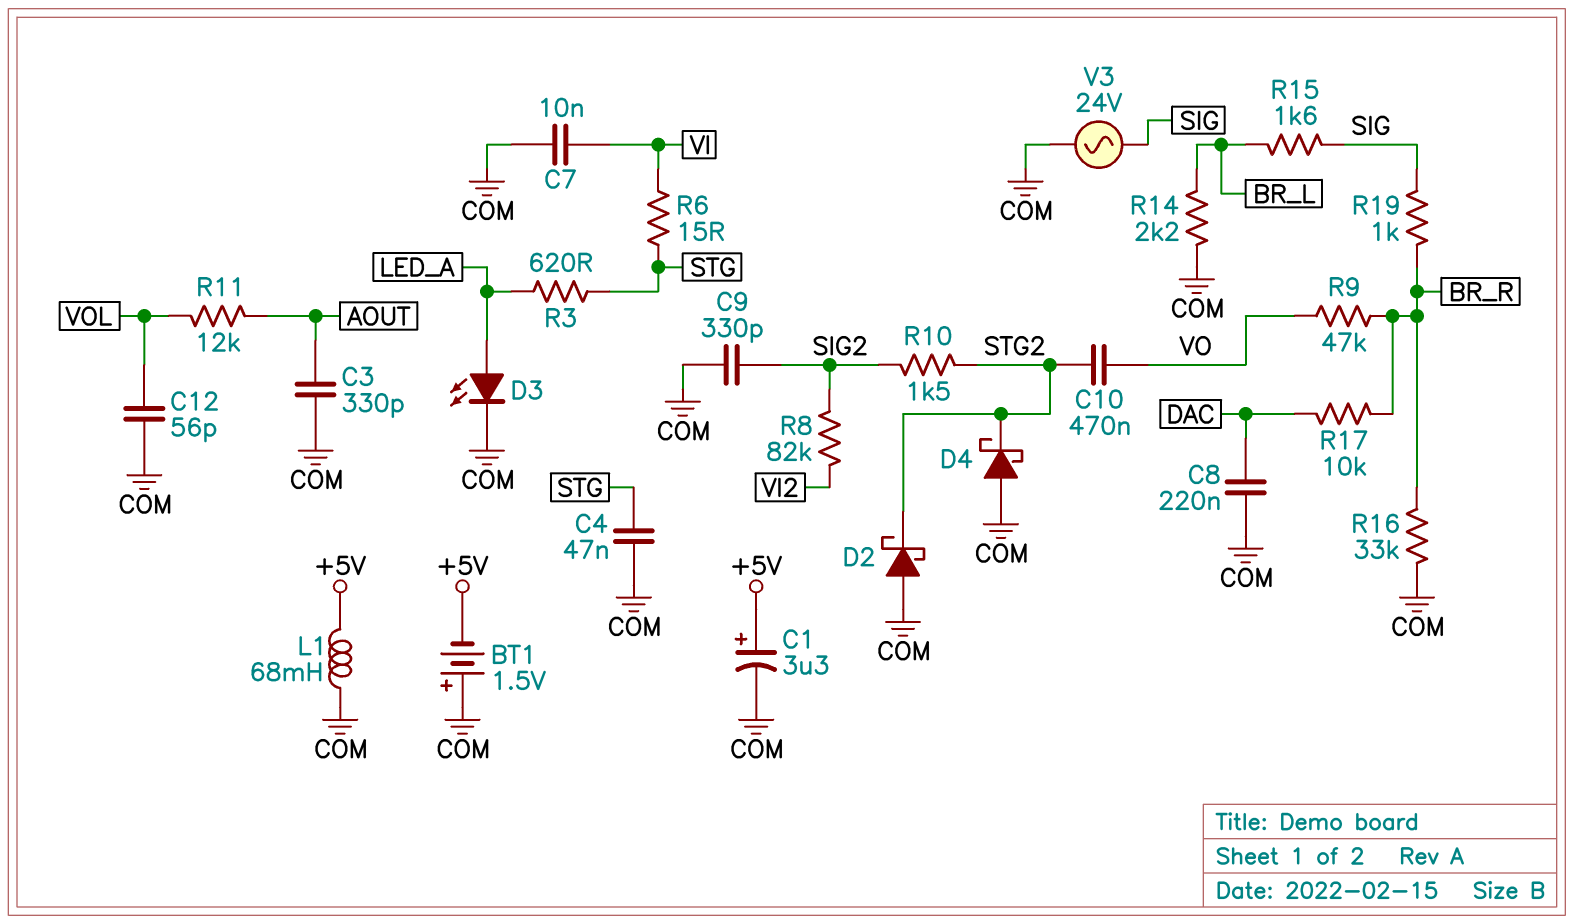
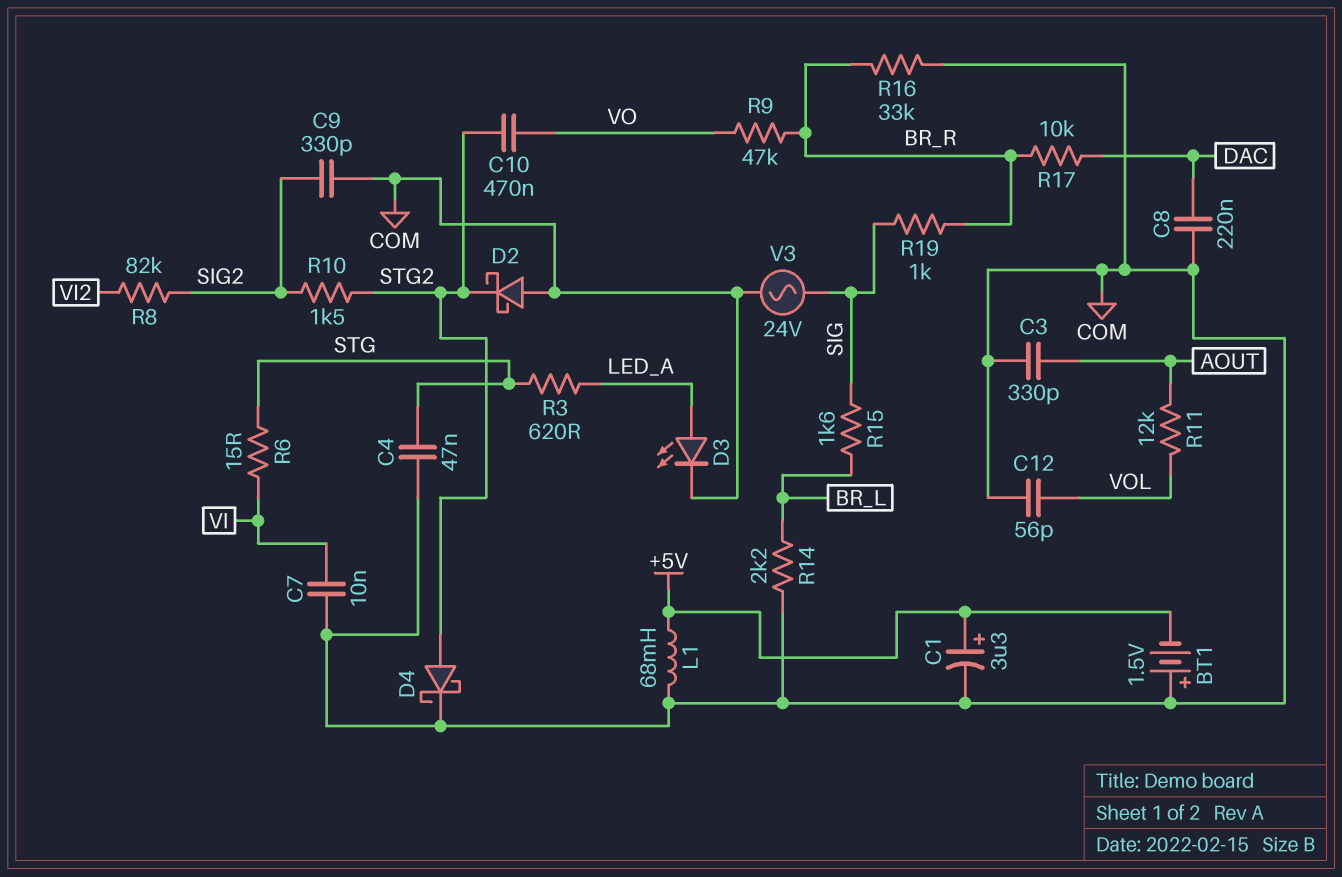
D4: schottky (A COM, K STG2) -> schottky (A STG2, K COM)

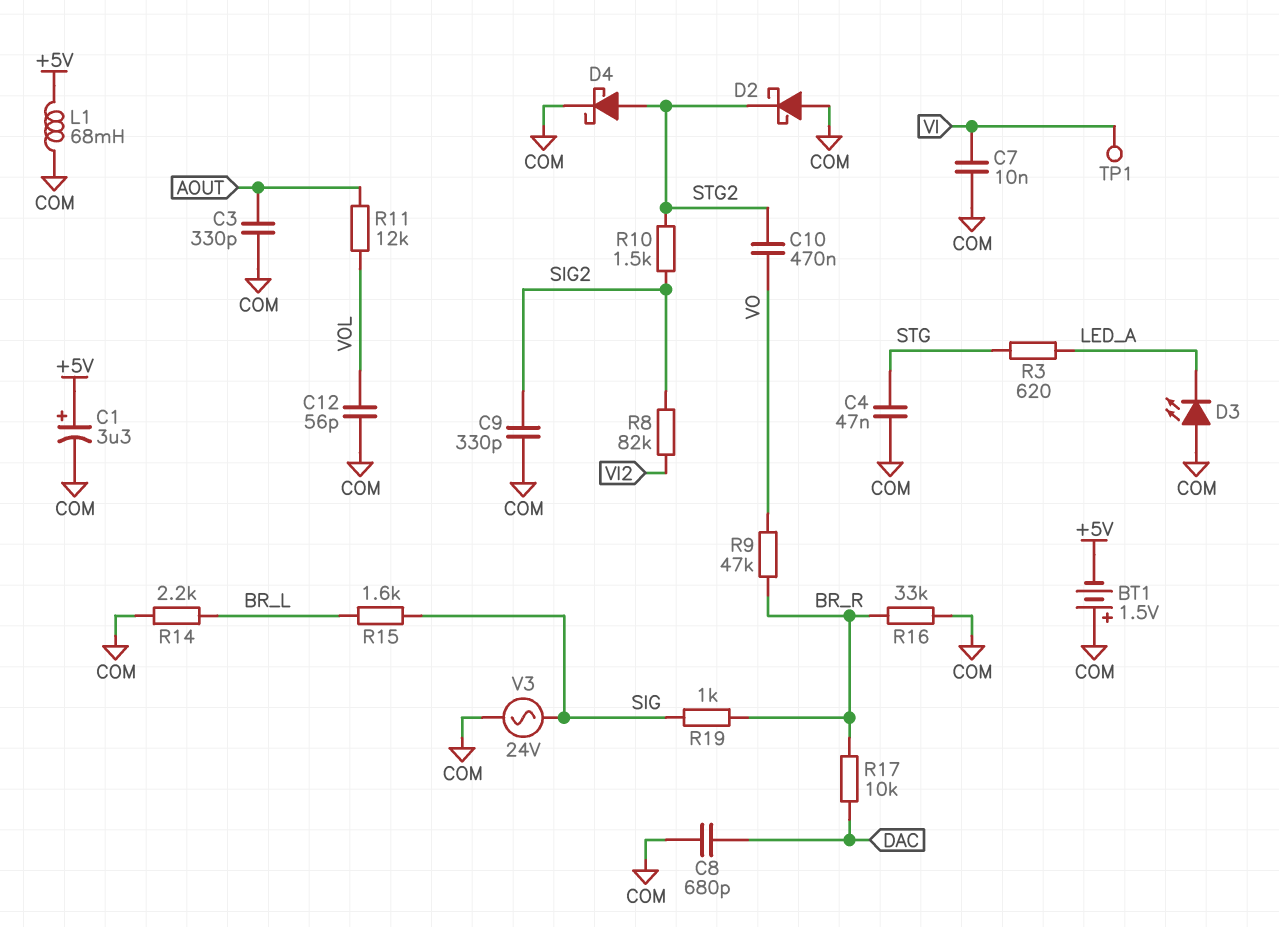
C8: 220nF (COM, DAC) -> 680pF (COM, DAC)
D3: LED (A LED_A, K COM) -> LED (A COM, K LED_A)
R6: 15 (STG, VI) -> none
TP1: none -> test point (VI)

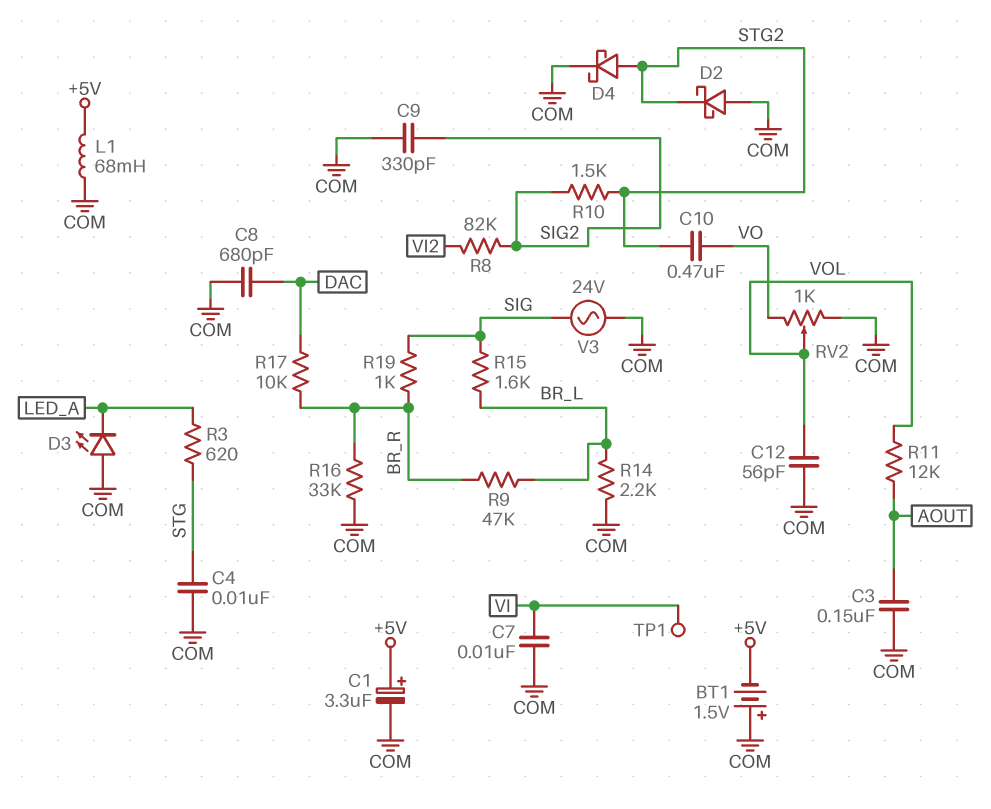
C3: 330pF (AOUT, COM) -> 150nF (AOUT, COM)
C4: 47nF (COM, STG) -> 10nF (COM, STG)
R9: 47k (BR_R, VO) -> 47k (BR_L, BR_R)
RV2: none -> 1k (COM, VO, wiper VOL)

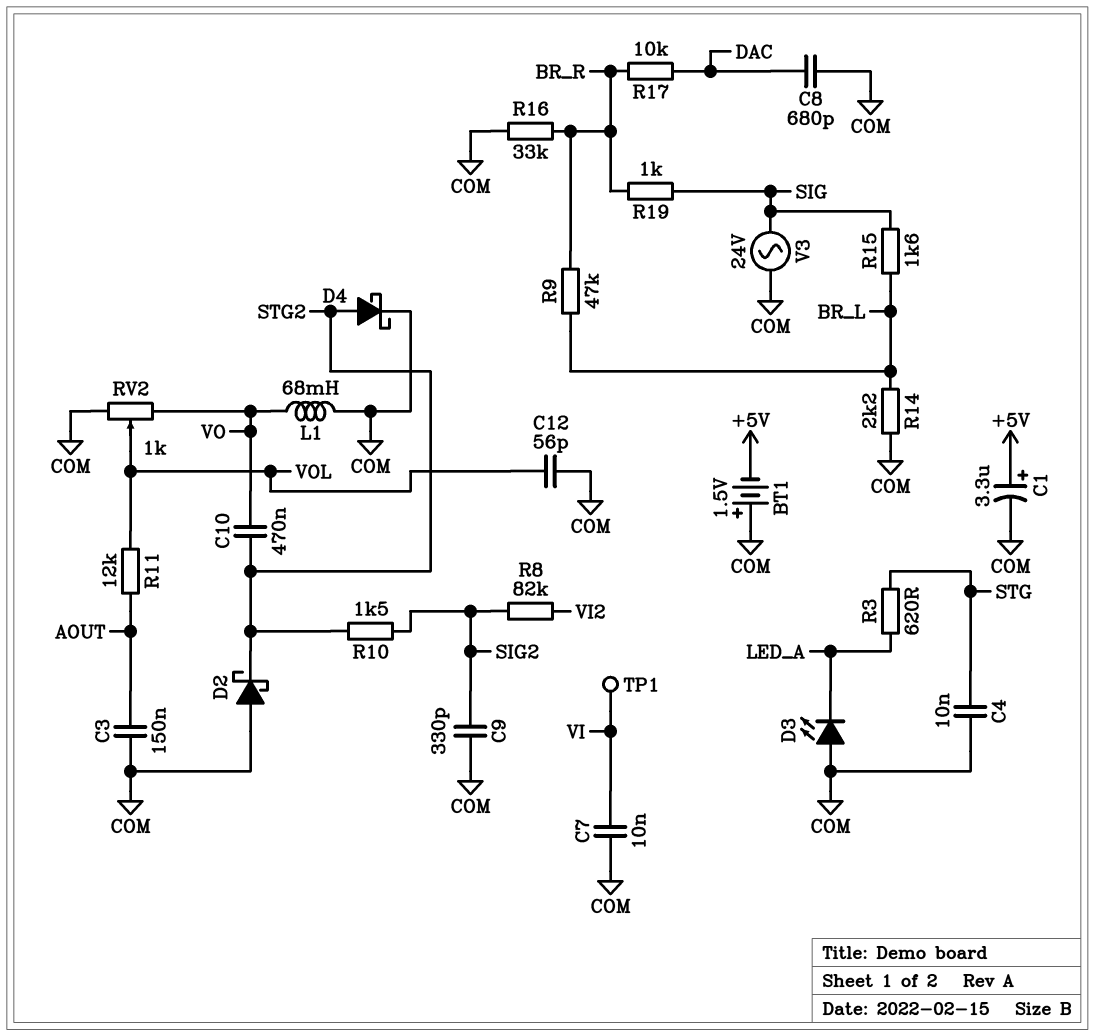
L1: 68mH (+5V, COM) -> 68mH (COM, VO)

